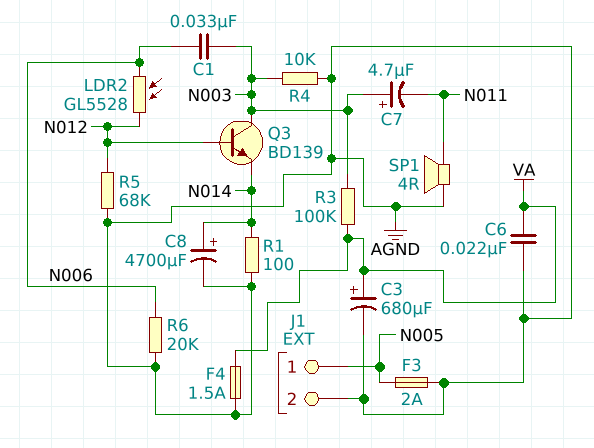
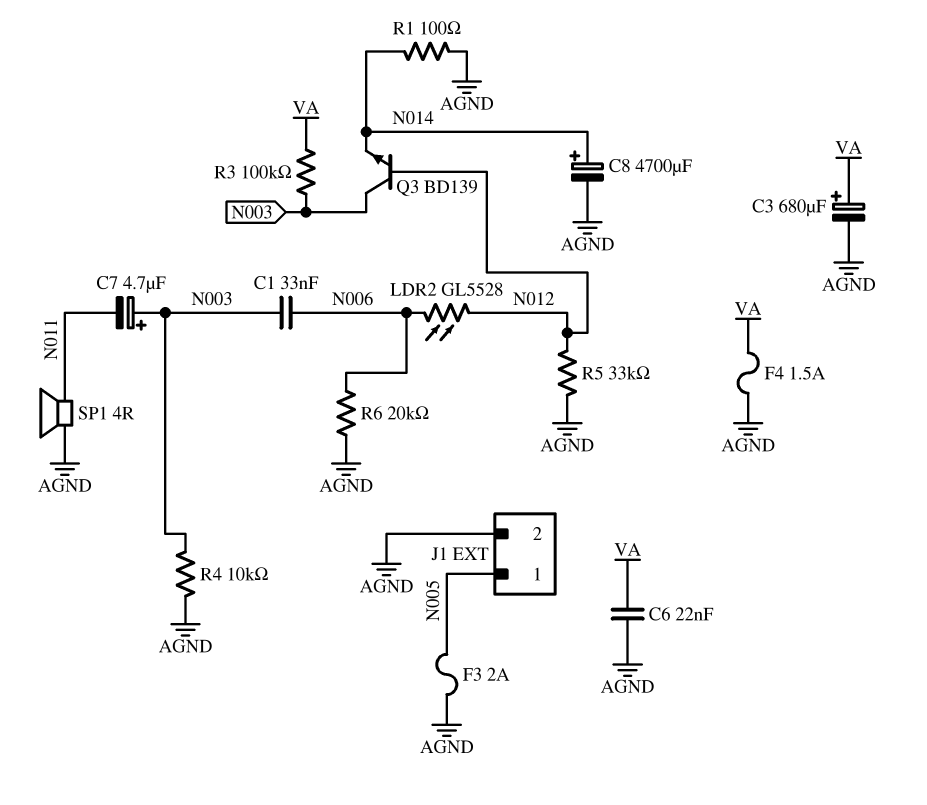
R5: 68k (AGND, N012) -> 33k (AGND, N012)

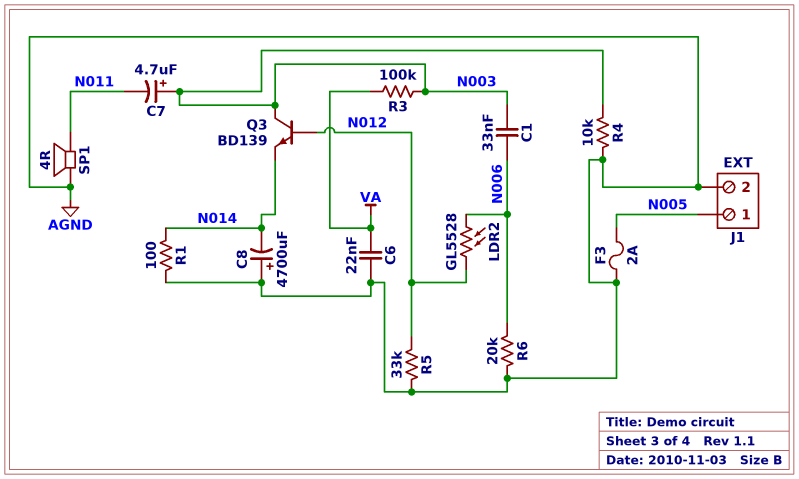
C3: 680uF (plus VA, minus AGND) -> none
C8: 4700uF (plus N014, minus AGND) -> 4700uF (plus AGND, minus N014)
F4: 1.5A (AGND, VA) -> none

